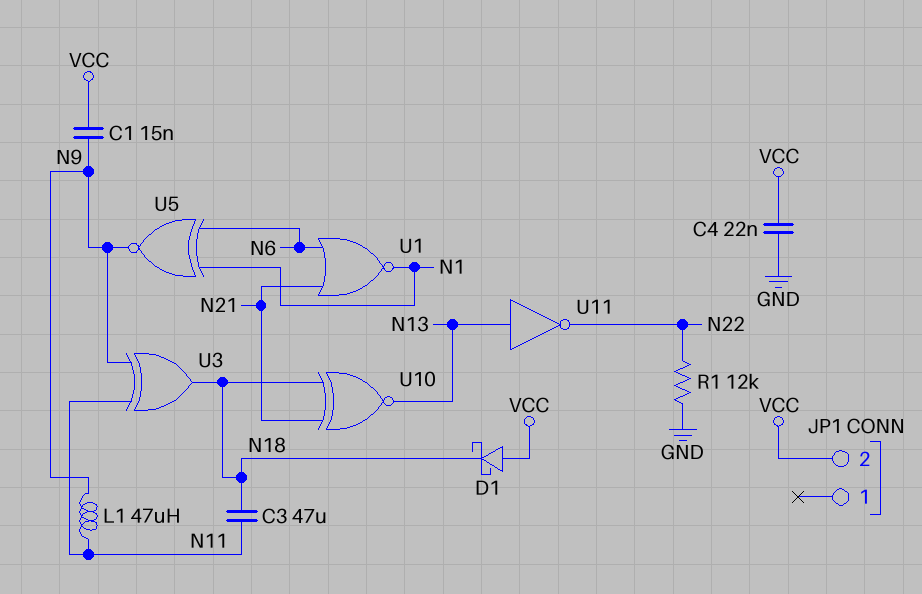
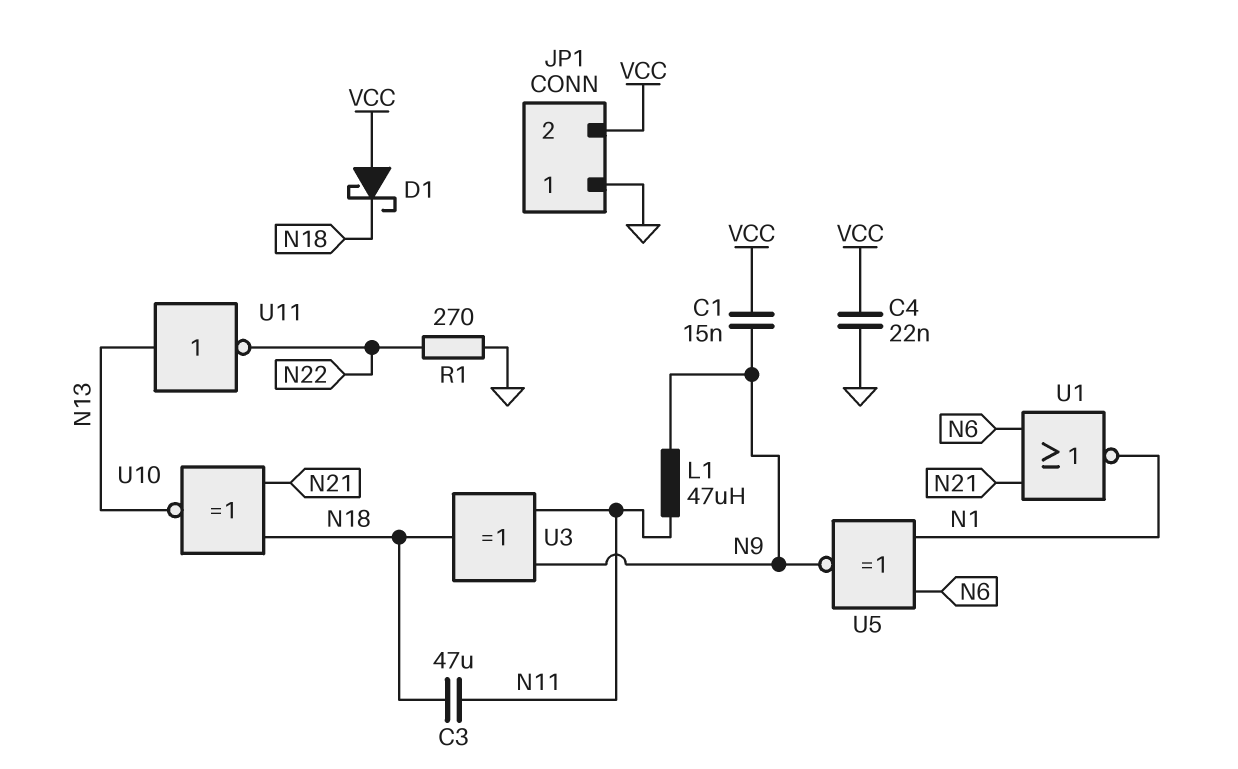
JP1 pin 1: none -> GND
R1: 12k (GND, N22) -> 270 (GND, N22)

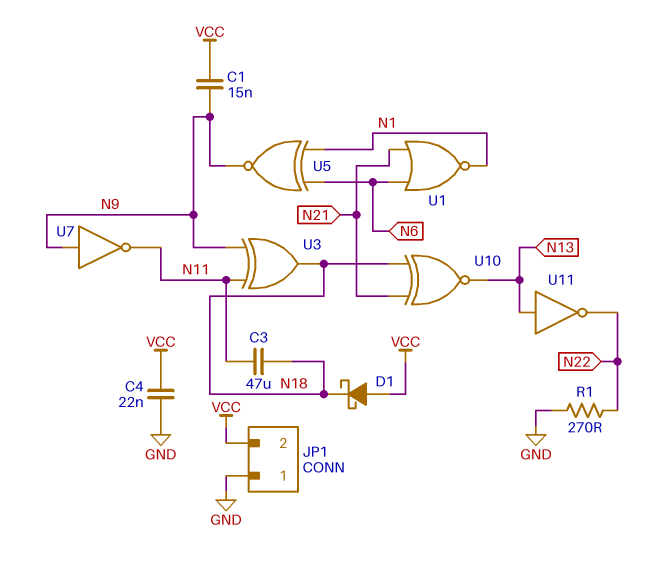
L1: 47uH (N9, N11) -> none
U7: none -> NOT (in N9, out N11)

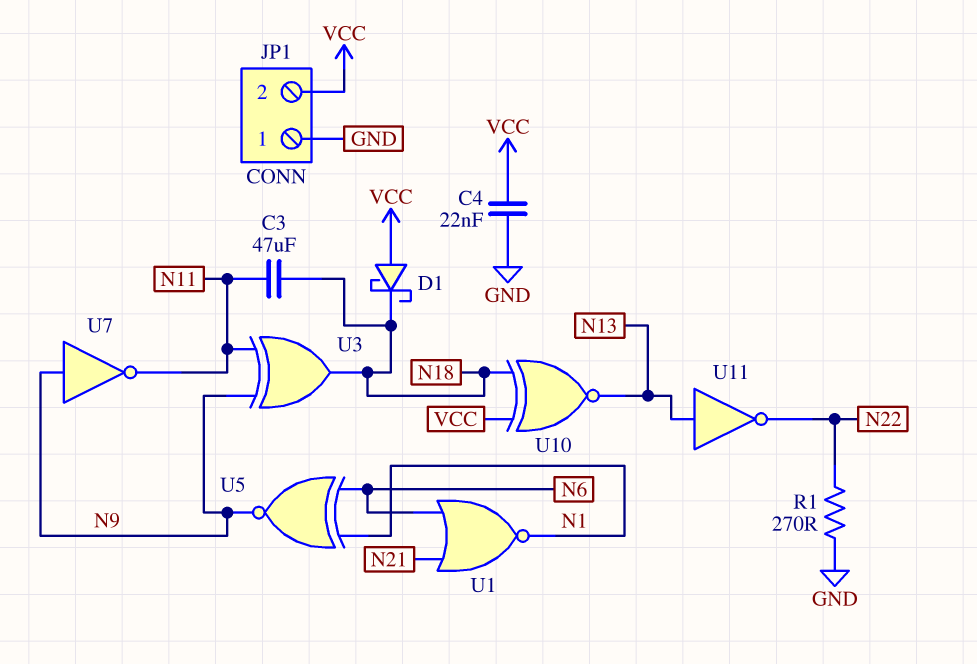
C1: 15nF (N9, VCC) -> none
U10: XNOR (in N18, in N21, out N13) -> XNOR (in N18, in VCC, out N13)

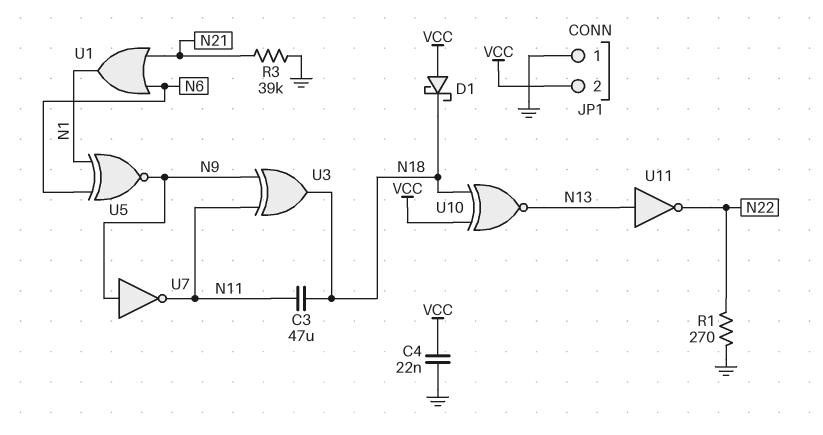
R3: none -> 39k (GND, N21)
U1: NOR (in N6, in N21, out N1) -> OR (in N6, in N21, out N1)

